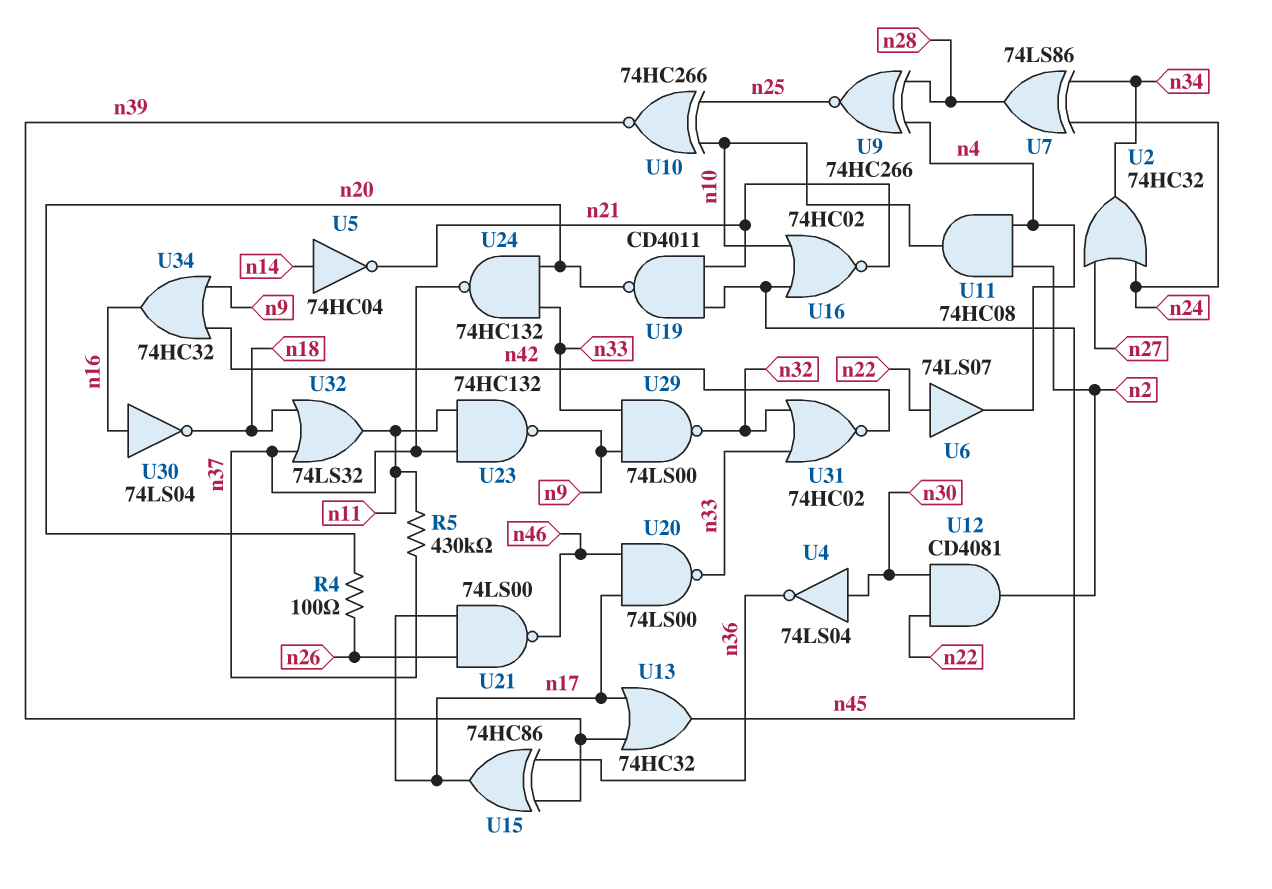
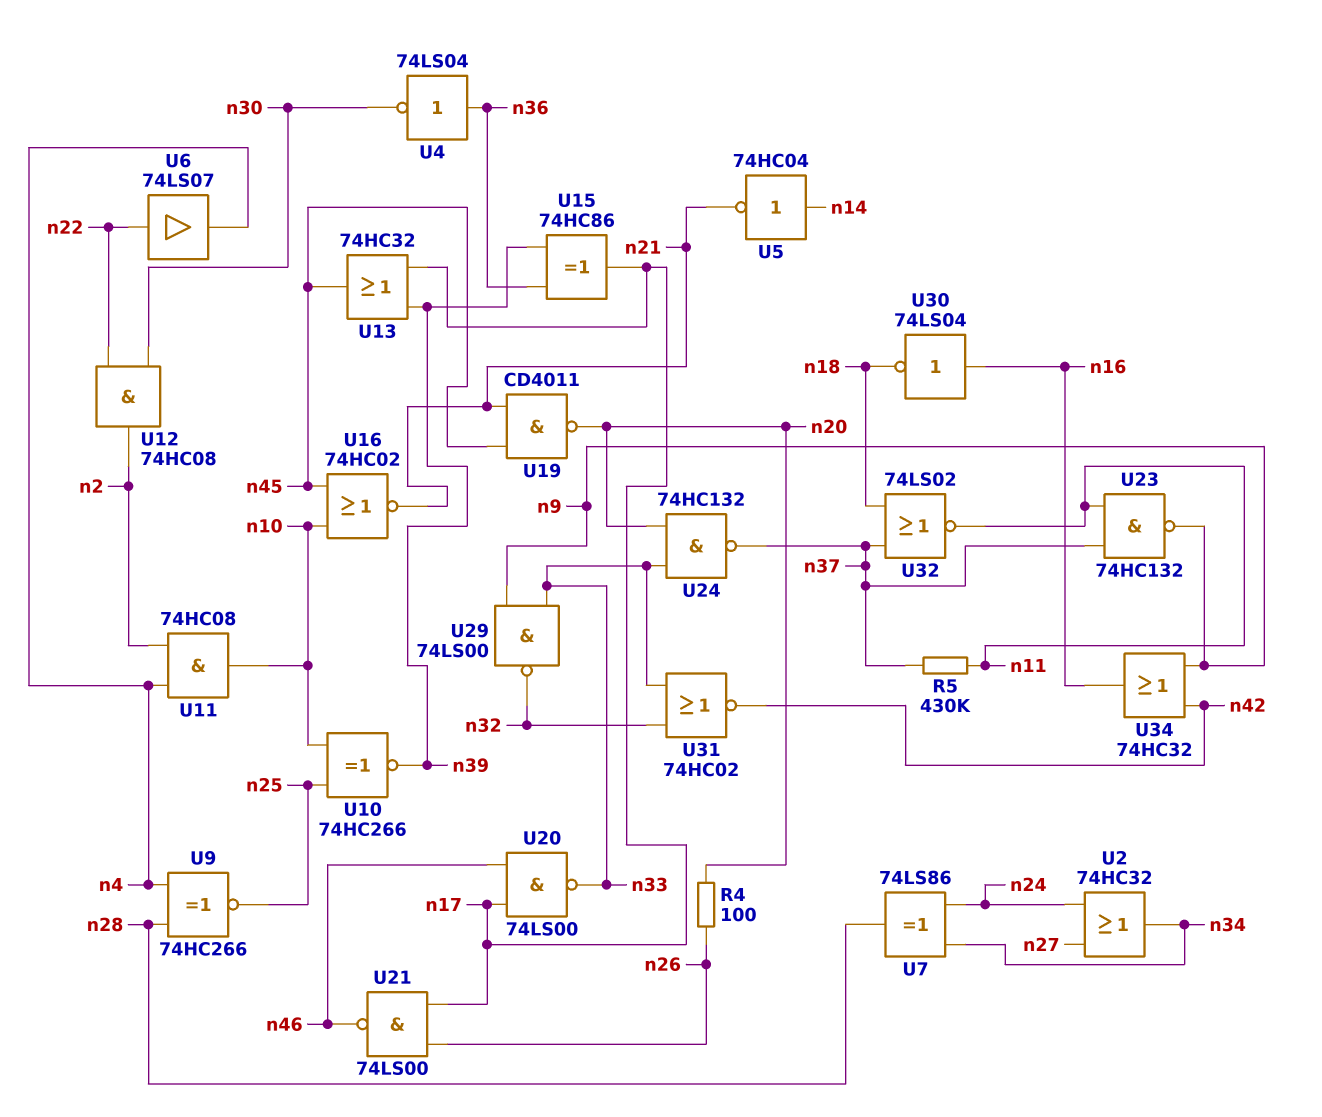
U4: NOT 74LS04 (in n30, out n36) -> NOT 74LS04 (in n36, out n30)
U12: AND CD4081 (in n22, in n30, out n2) -> AND 74HC08 (in n22, in n30, out n2)
U32: OR 74LS32 (in n18, in n37, out n11) -> NOR 74LS02 (in n18, in n37, out n11)

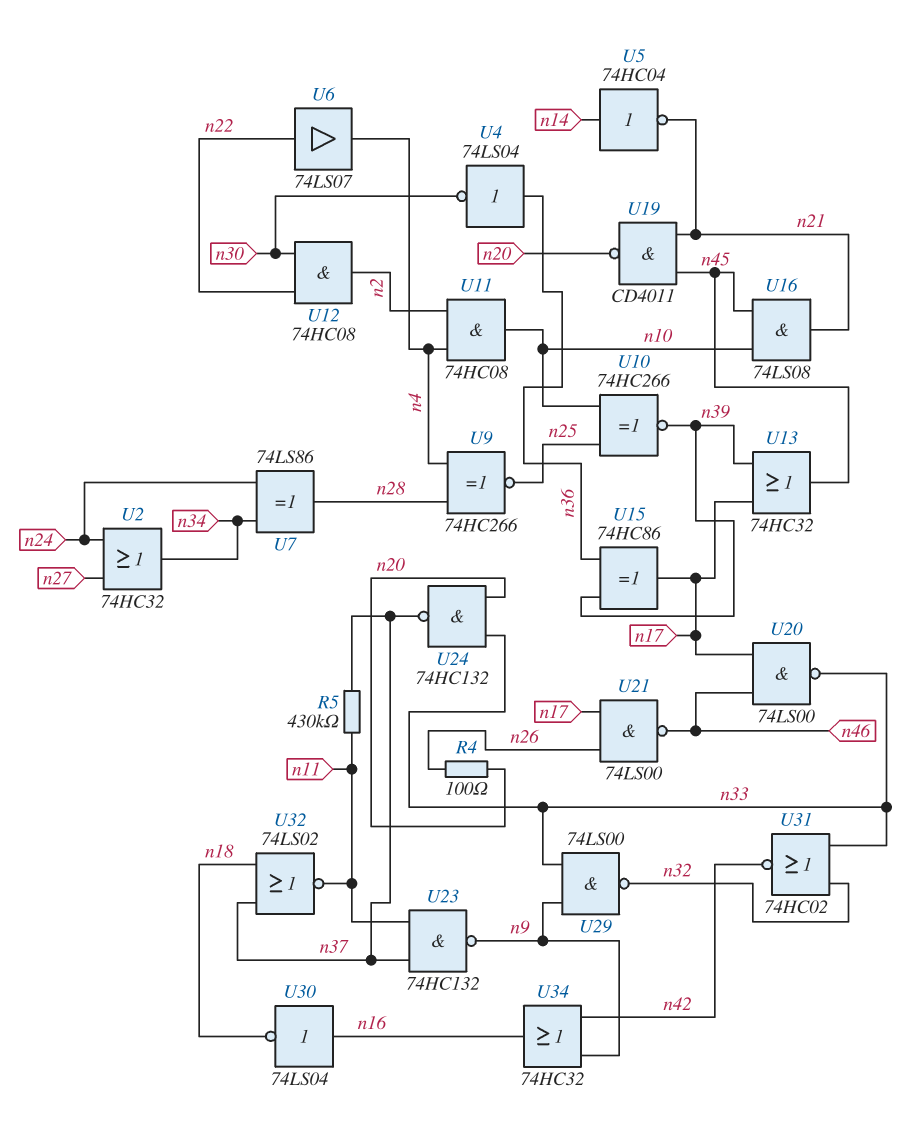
U16: NOR 74HC02 (in n10, in n45, out n21) -> AND 74LS08 (in n10, in n45, out n21)

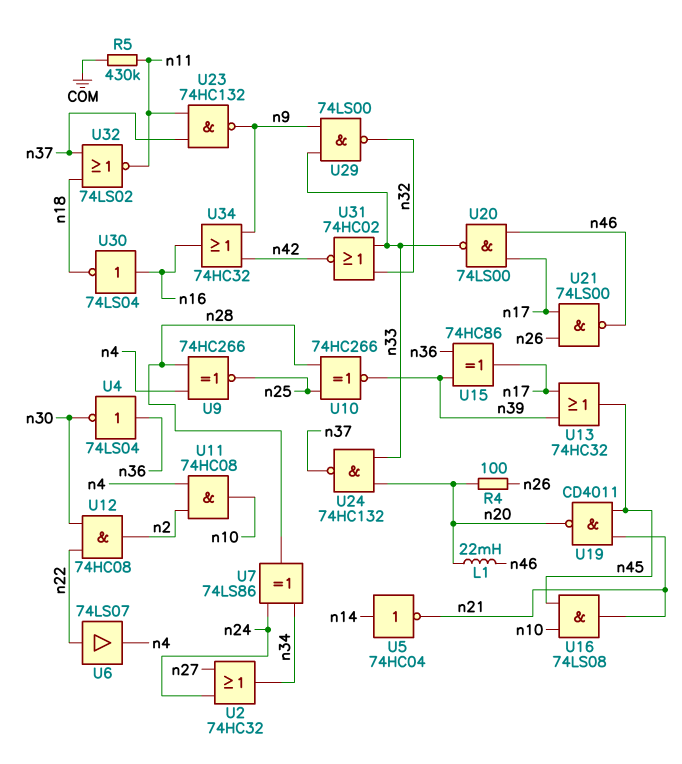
L1: none -> 22mH (n20, n46)
R5: 430k (n11, n37) -> 430k (COM, n11)
U10: XNOR 74HC266 (in n10, in n25, out n39) -> XNOR 74HC266 (in n25, in n28, out n39)

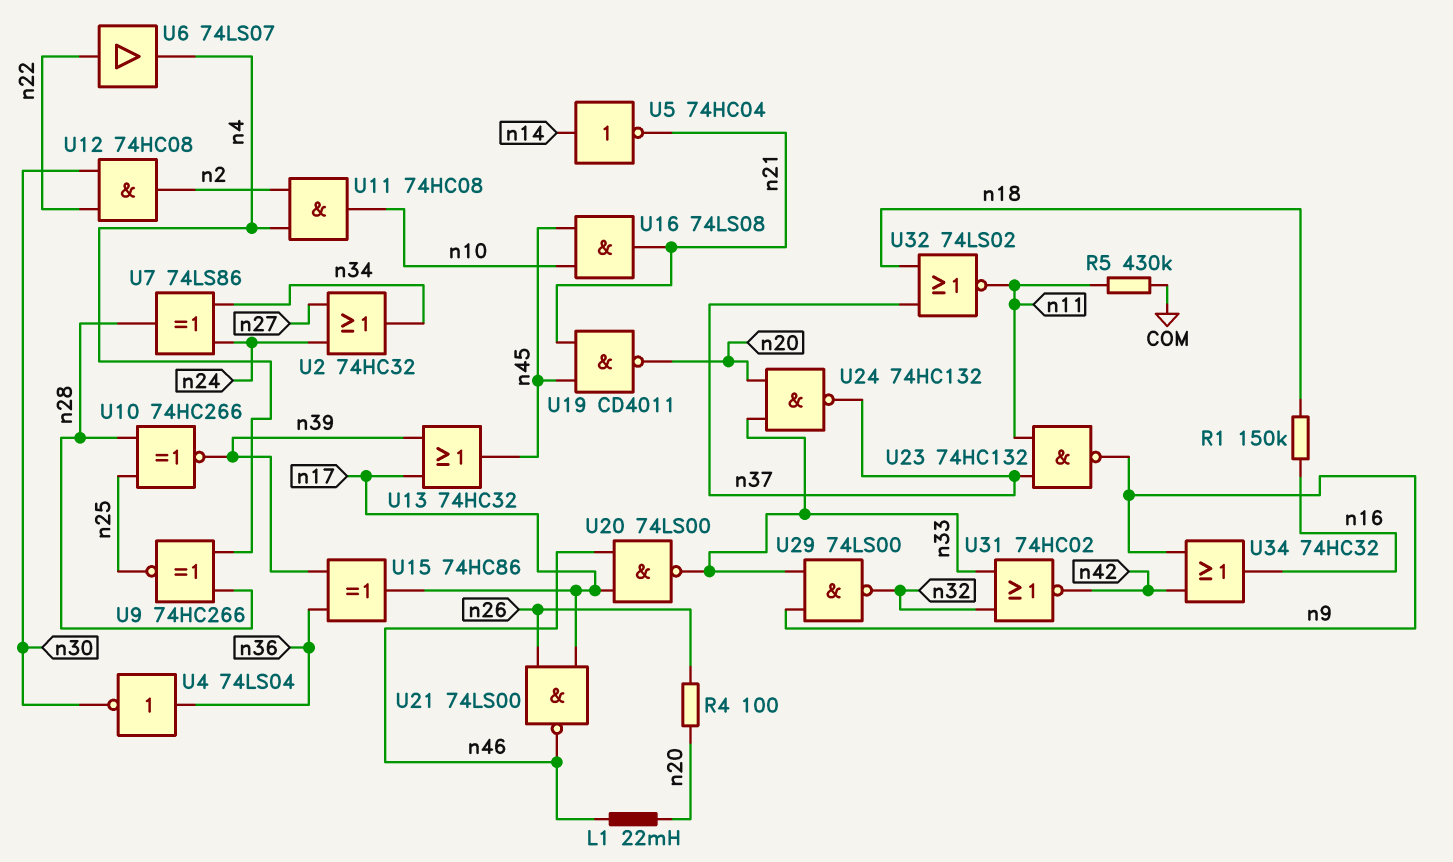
R1: none -> 150k (n16, n18)
U30: NOT 74LS04 (in n16, out n18) -> none

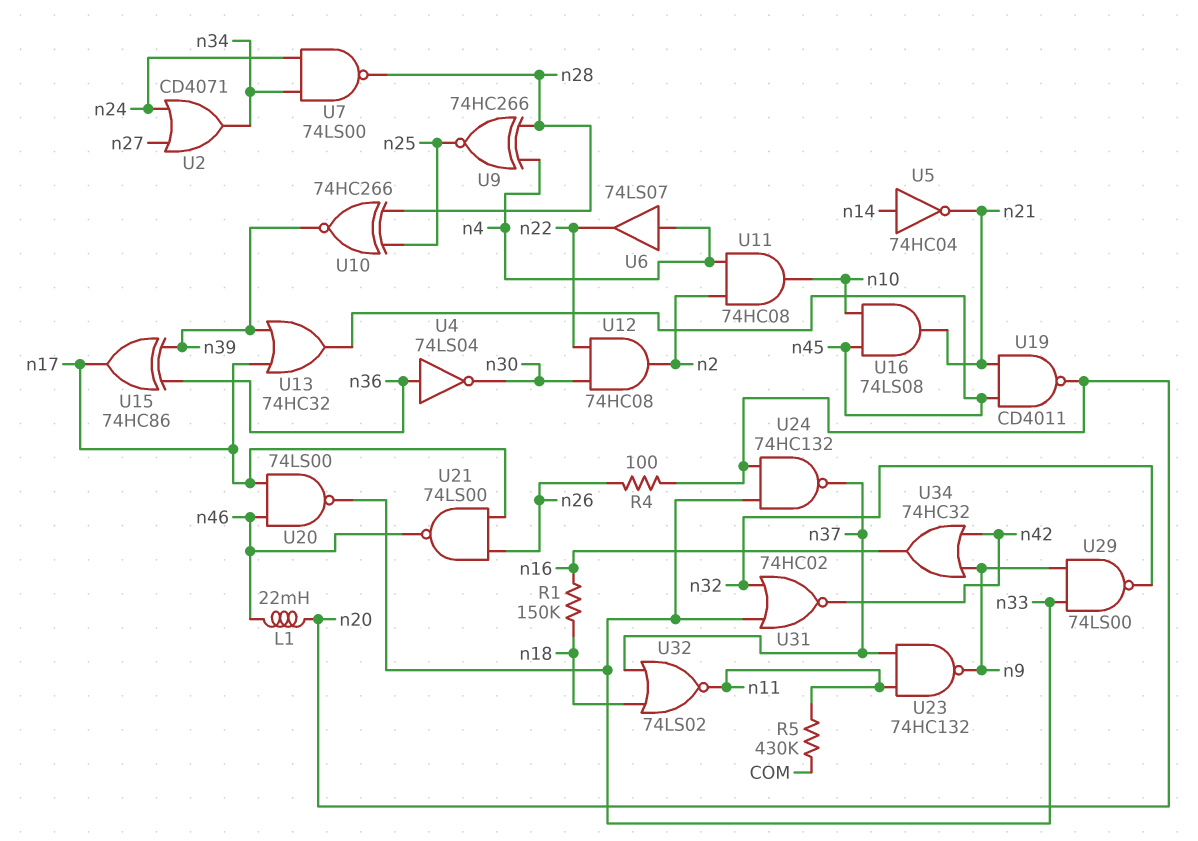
U2: OR 74HC32 (in n24, in n27, out n34) -> OR CD4071 (in n24, in n27, out n34)
U6: buffer 74LS07 (in n22, out n4) -> buffer 74LS07 (in n4, out n22)
U7: XOR 74LS86 (in n24, in n34, out n28) -> NAND 74LS00 (in n24, in n34, out n28)

